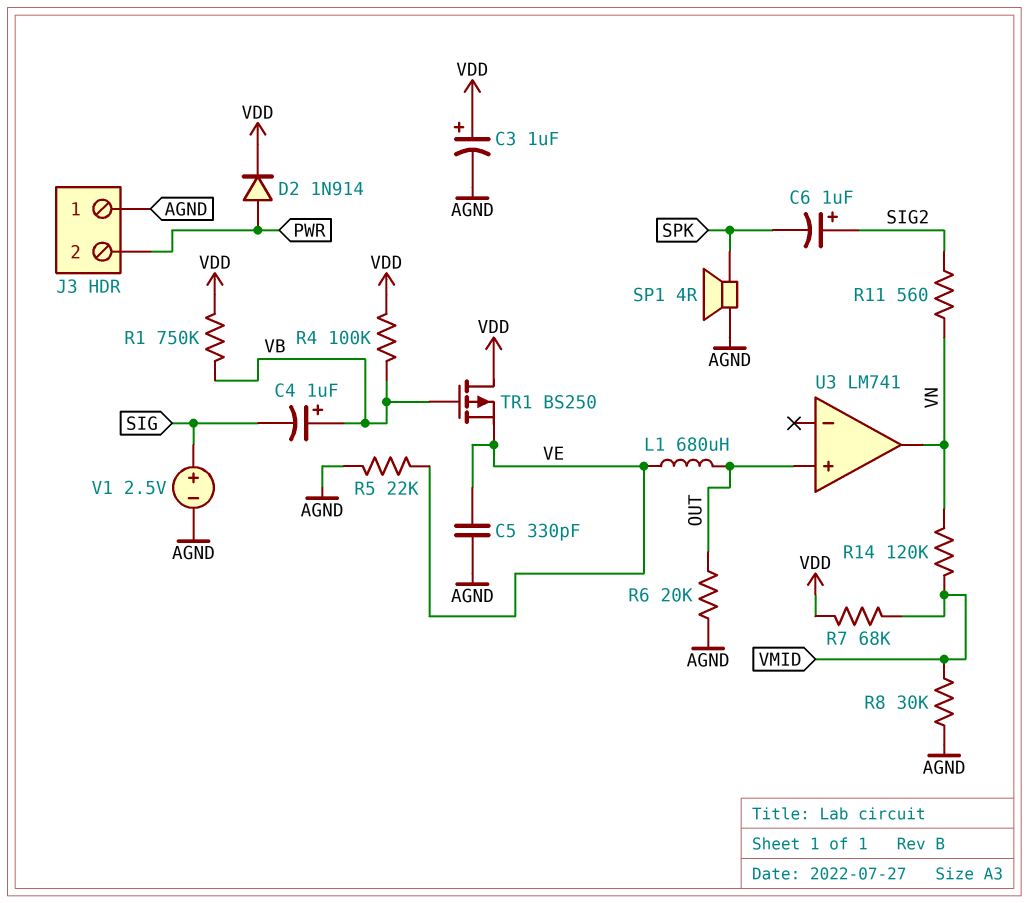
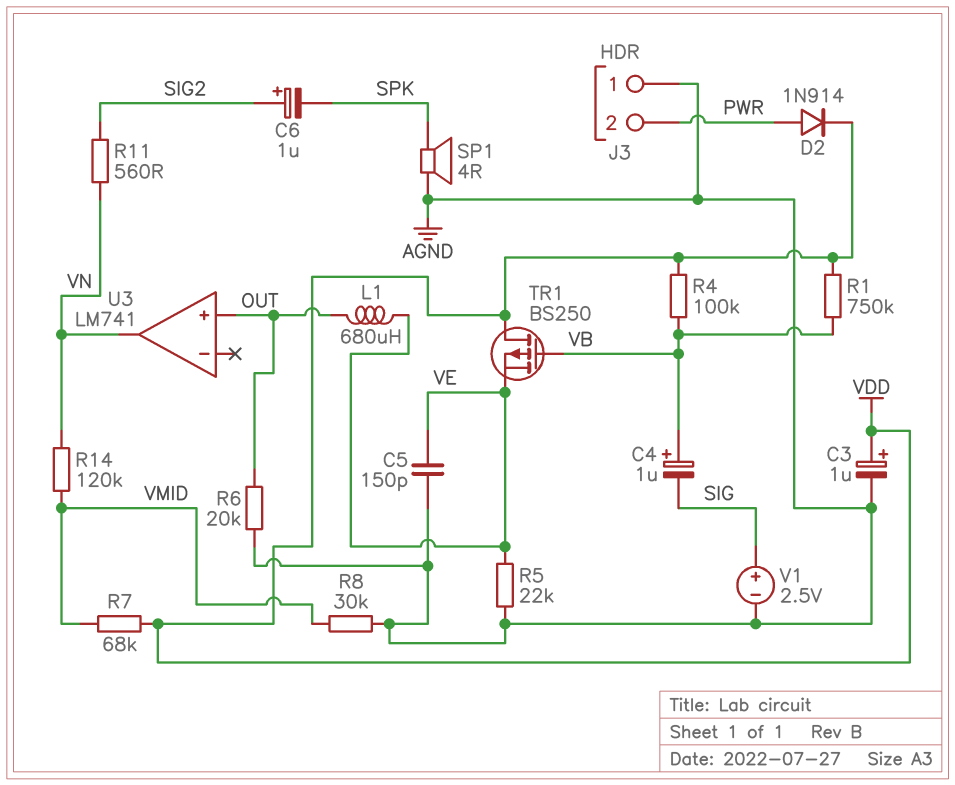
C5: 330pF (AGND, VE) -> 150pF (AGND, VE)

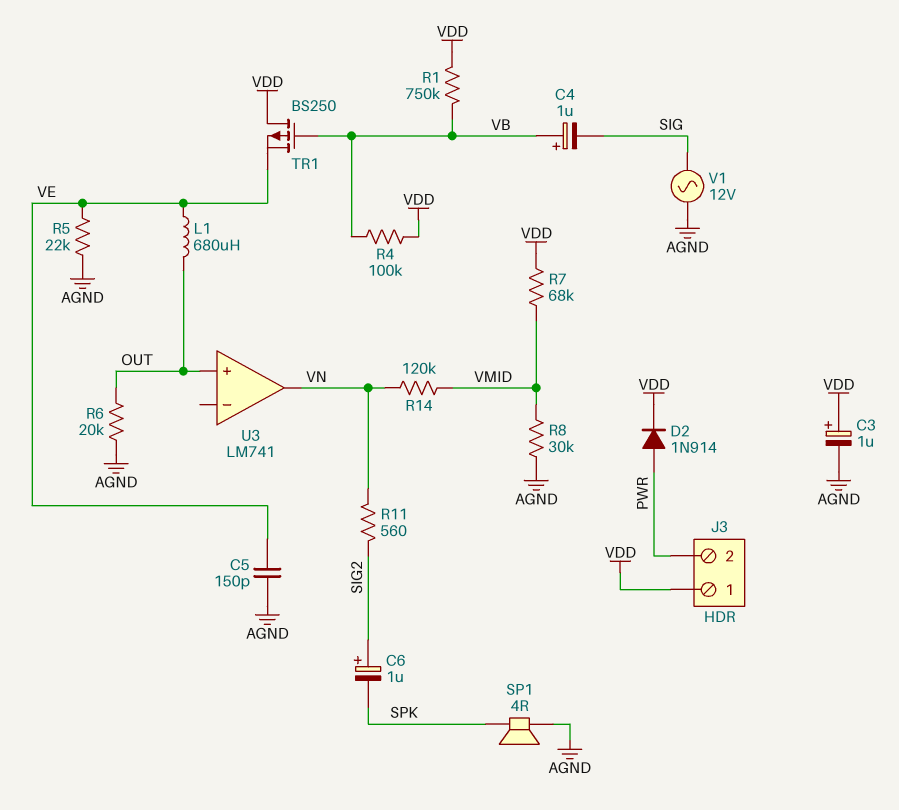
J3 pin 1: AGND -> VDD
V1: 2.5V (plus SIG, minus AGND) -> AC 12V (AGND, SIG)

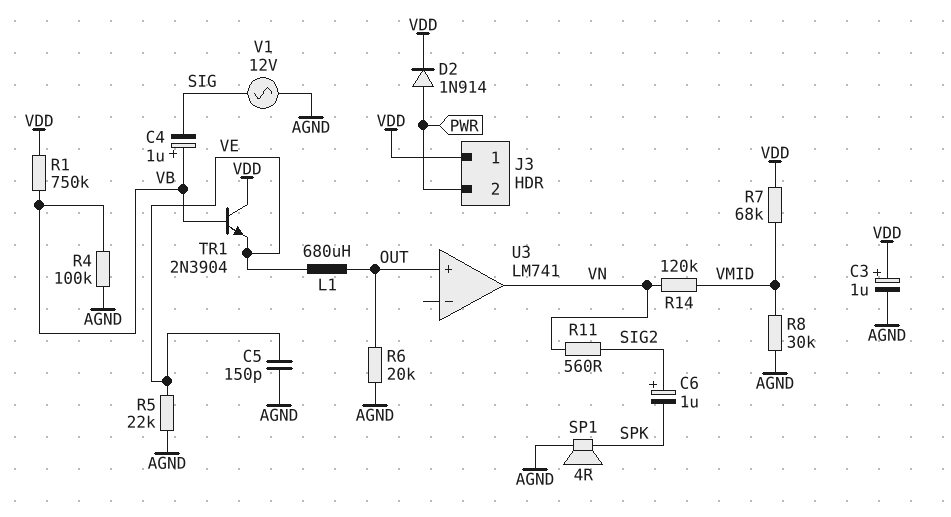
R4: 100k (VB, VDD) -> 100k (AGND, VB)
TR1: PMOS BS250 (G VB, D VDD, S VE) -> NPN 2N3904 (B VB, C VDD, E VE)

